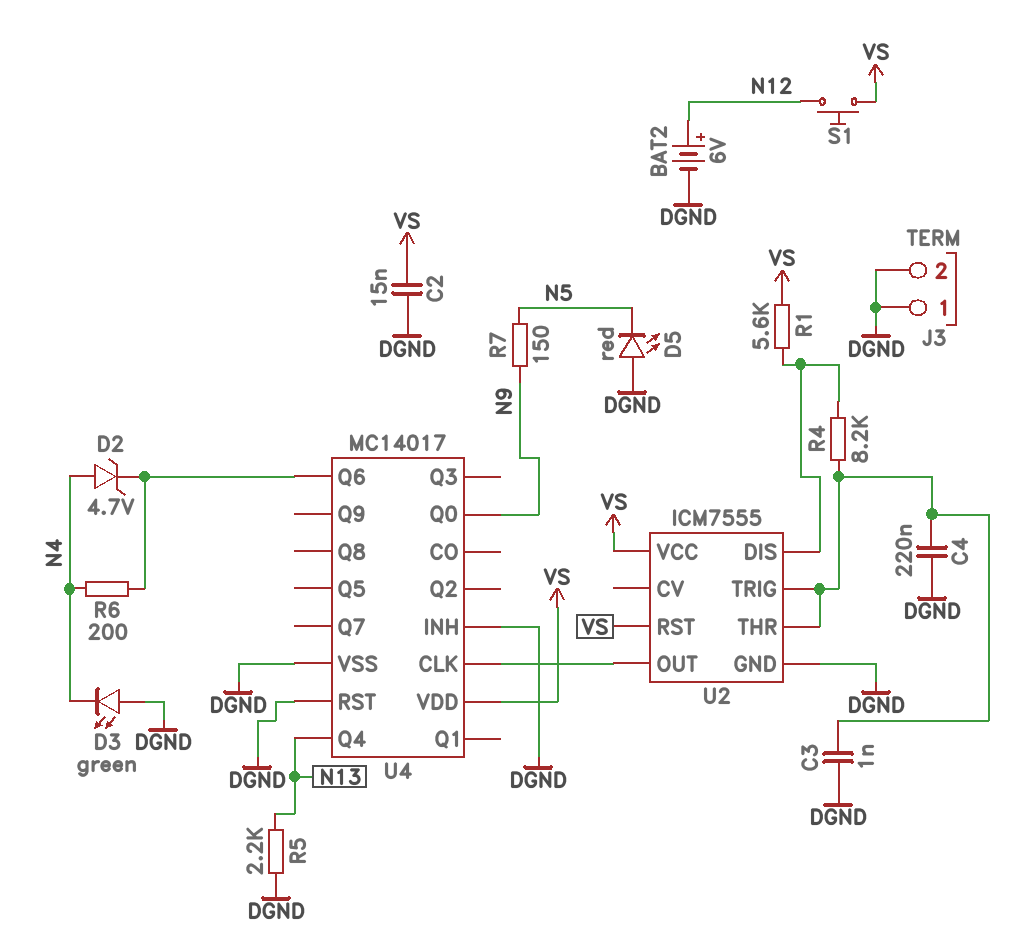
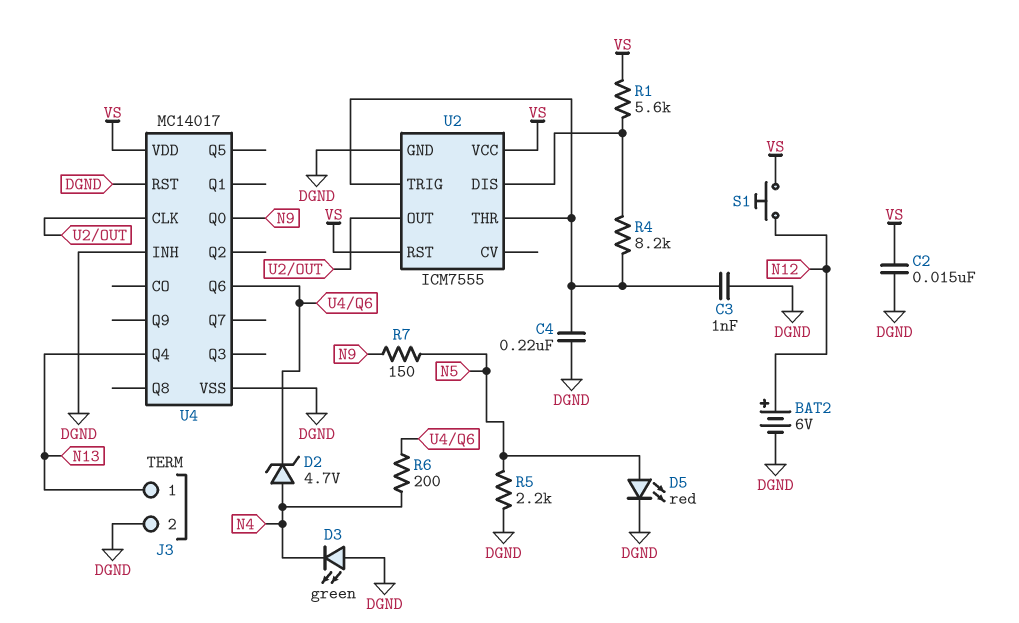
D5: LED red (A DGND, K N5) -> LED red (A N5, K DGND)
J3 pin 1: DGND -> N13
R5: 2.2k (DGND, N13) -> 2.2k (DGND, N5)

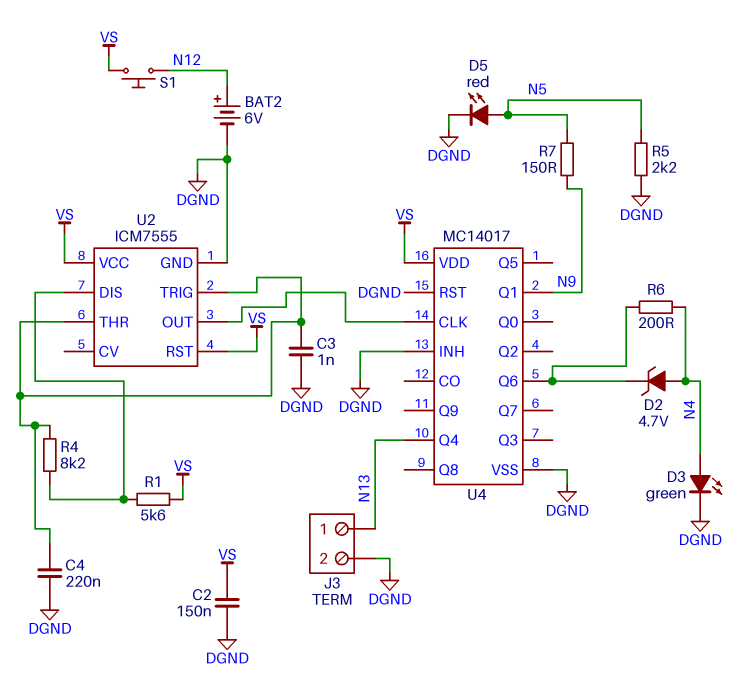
C2: 15nF (DGND, VS) -> 150nF (DGND, VS)
D3: LED green (A DGND, K N4) -> LED green (A N4, K DGND)
U4 pin Q0: N9 -> none
U4 pin Q1: none -> N9

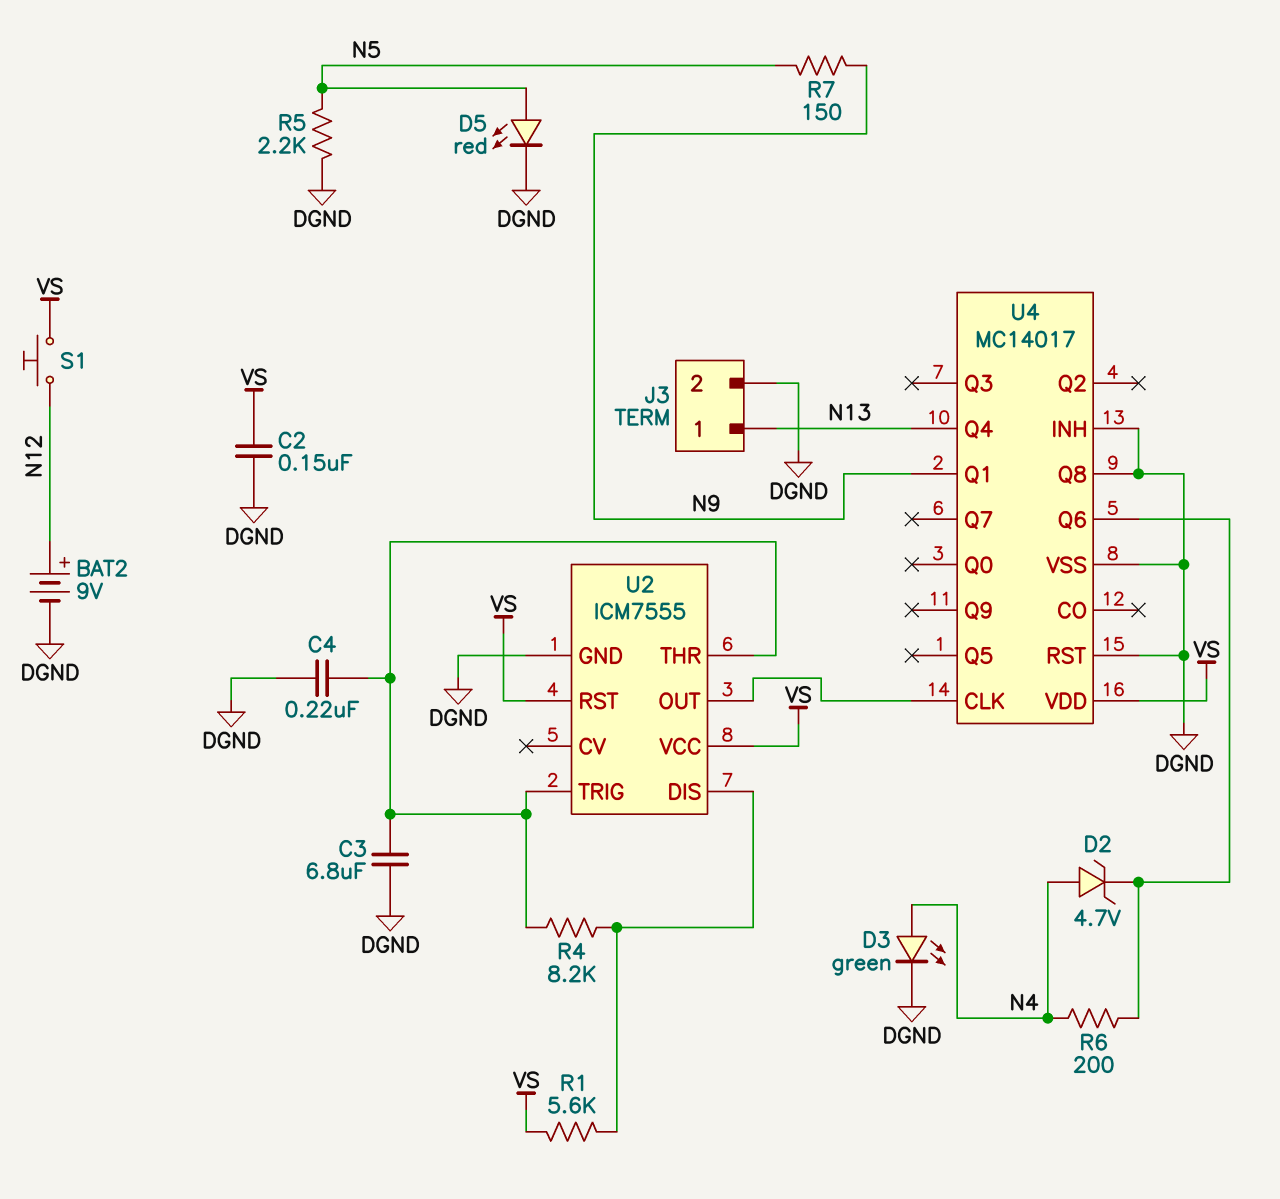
BAT2: 6V (plus N12, minus DGND) -> 9V (plus N12, minus DGND)
C3: 1nF (DGND, U2/THR) -> 6.8uF (DGND, U2/THR)
U4 pin Q8: none -> DGND

